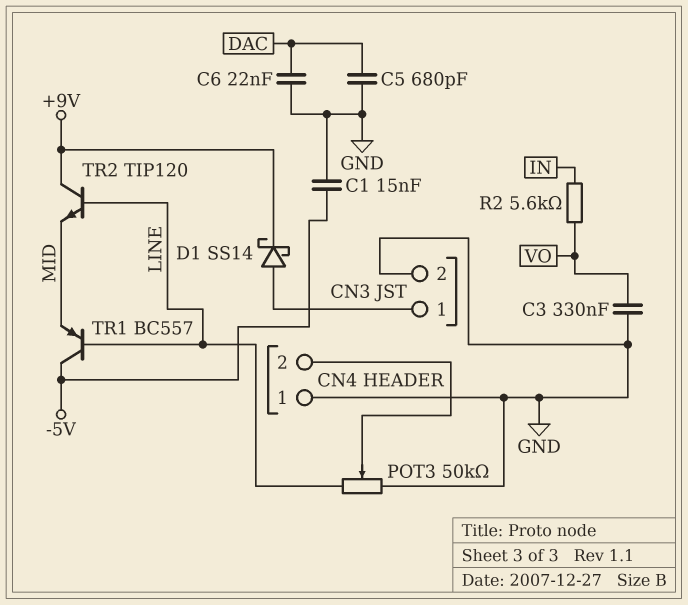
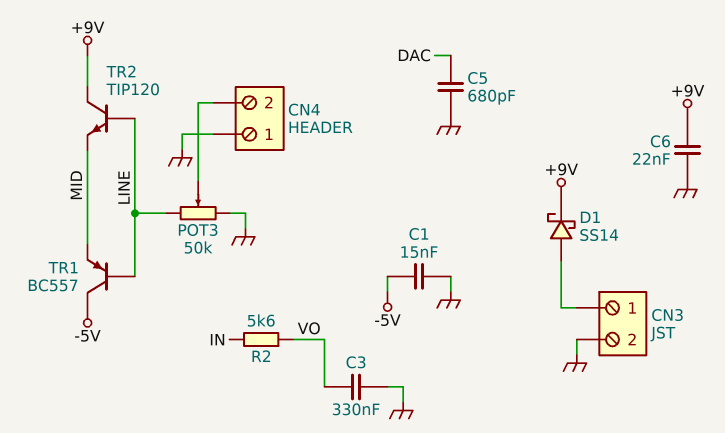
C6: 22nF (DAC, GND) -> 22nF (+9V, GND)

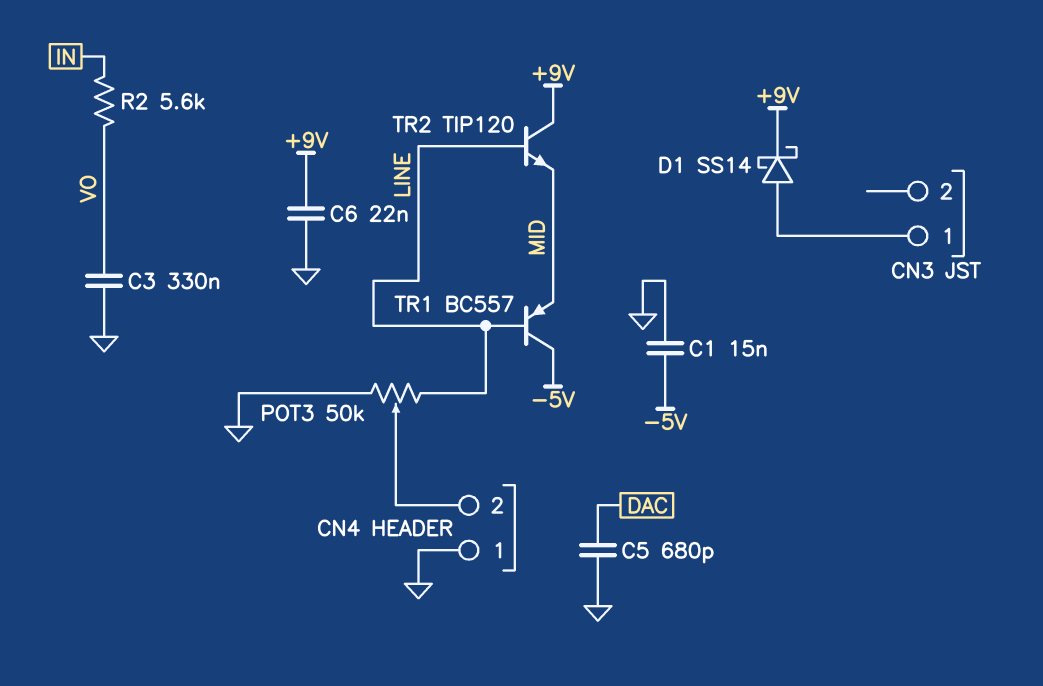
CN3 pin 2: GND -> none

